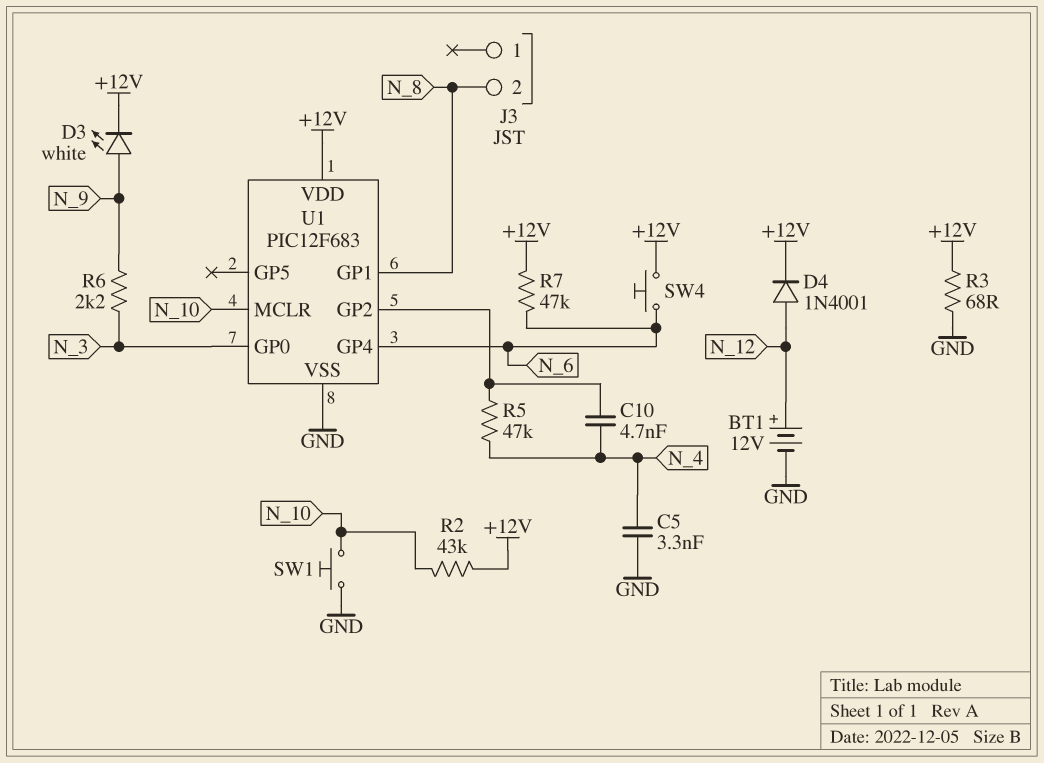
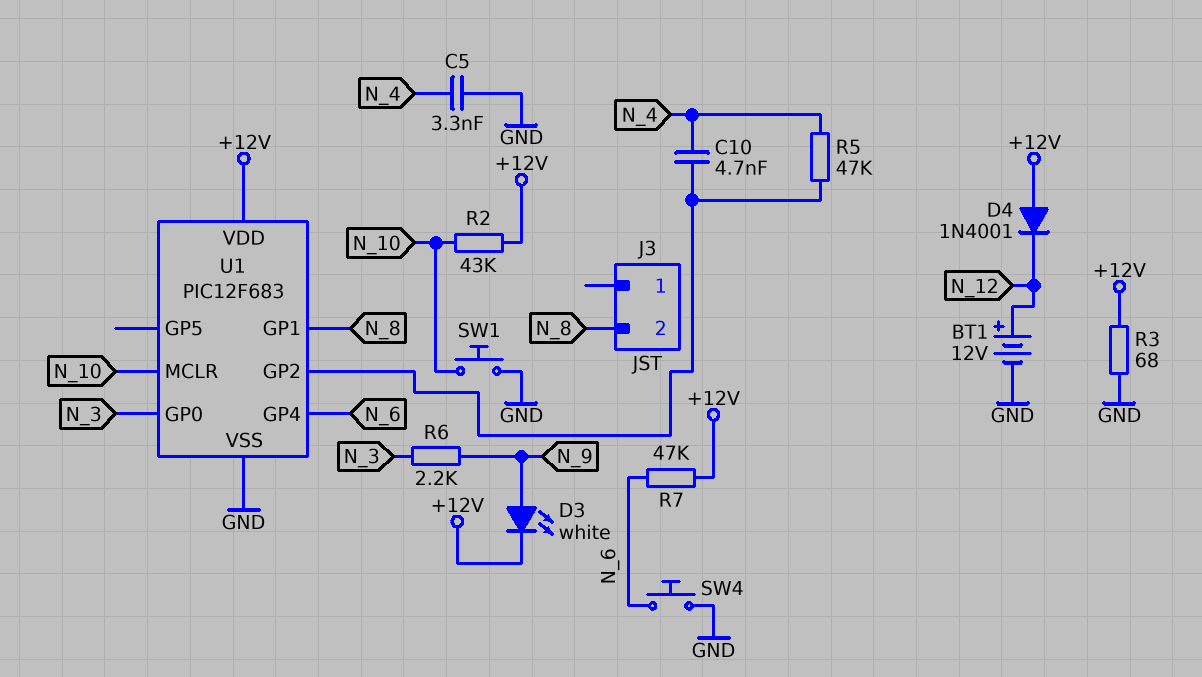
D4: diode 1N4001 (A N_12, K +12V) -> diode 1N4001 (A +12V, K N_12)
SW4: button (+12V, N_6) -> button (GND, N_6)

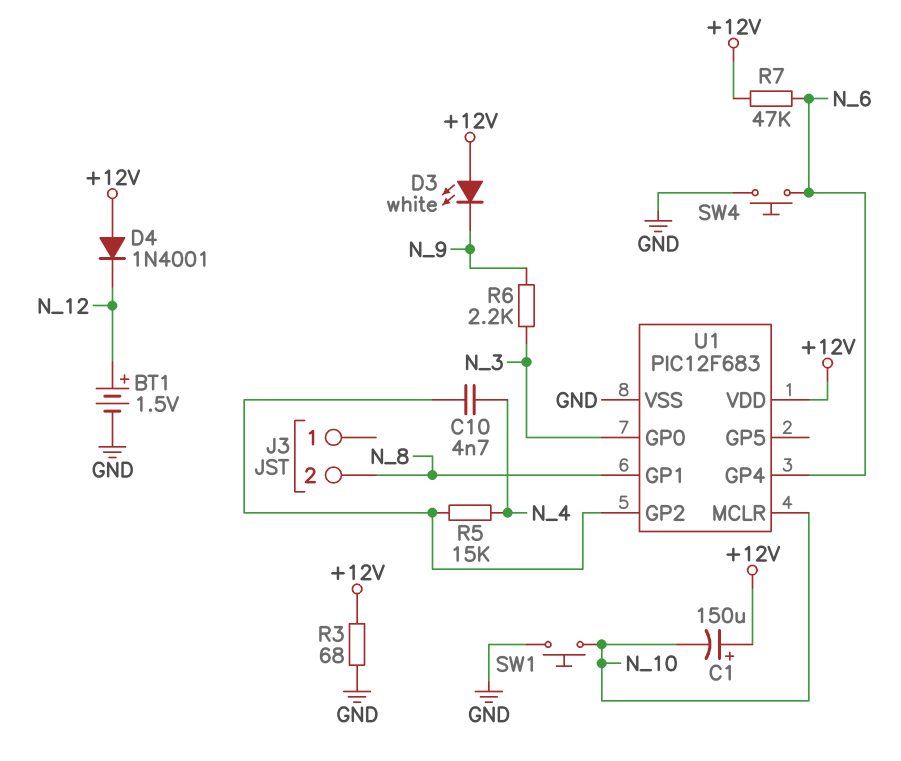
BT1: 12V (plus N_12, minus GND) -> 1.5V (plus N_12, minus GND)
C1: none -> 150uF (plus +12V, minus N_10)
C5: 3.3nF (GND, N_4) -> none
D3: LED white (A N_9, K +12V) -> LED white (A +12V, K N_9)
R2: 43k (+12V, N_10) -> none
R5: 47k (N_4, U1/GP2) -> 15k (N_4, U1/GP2)

